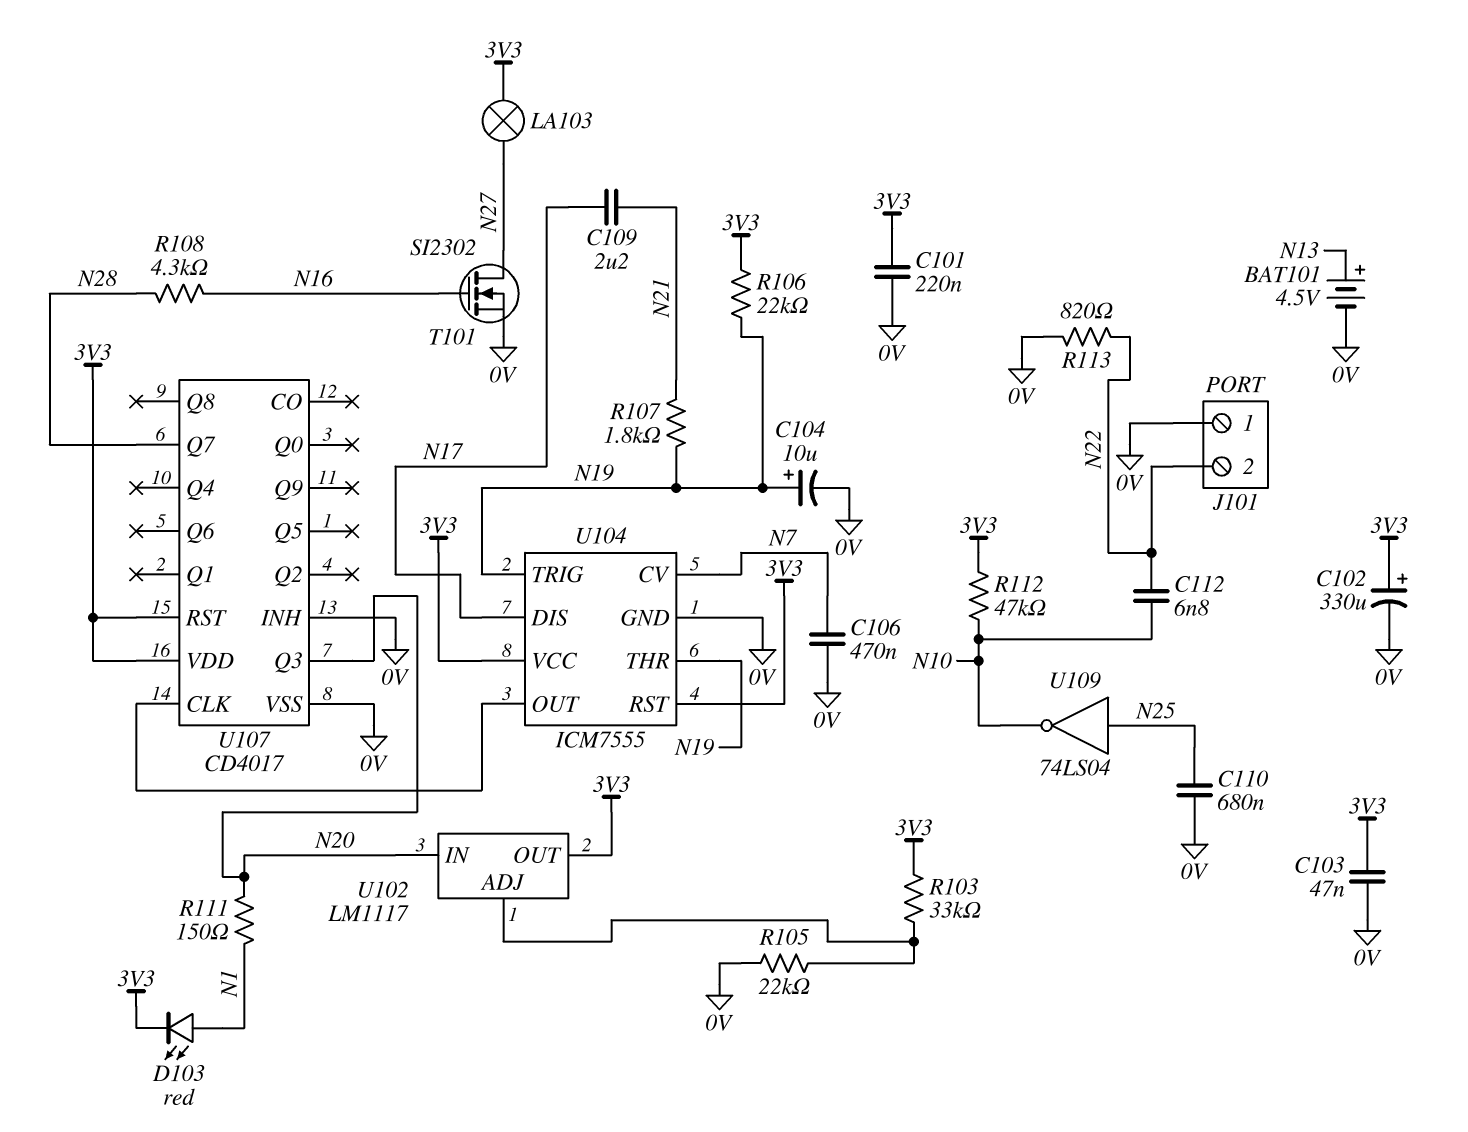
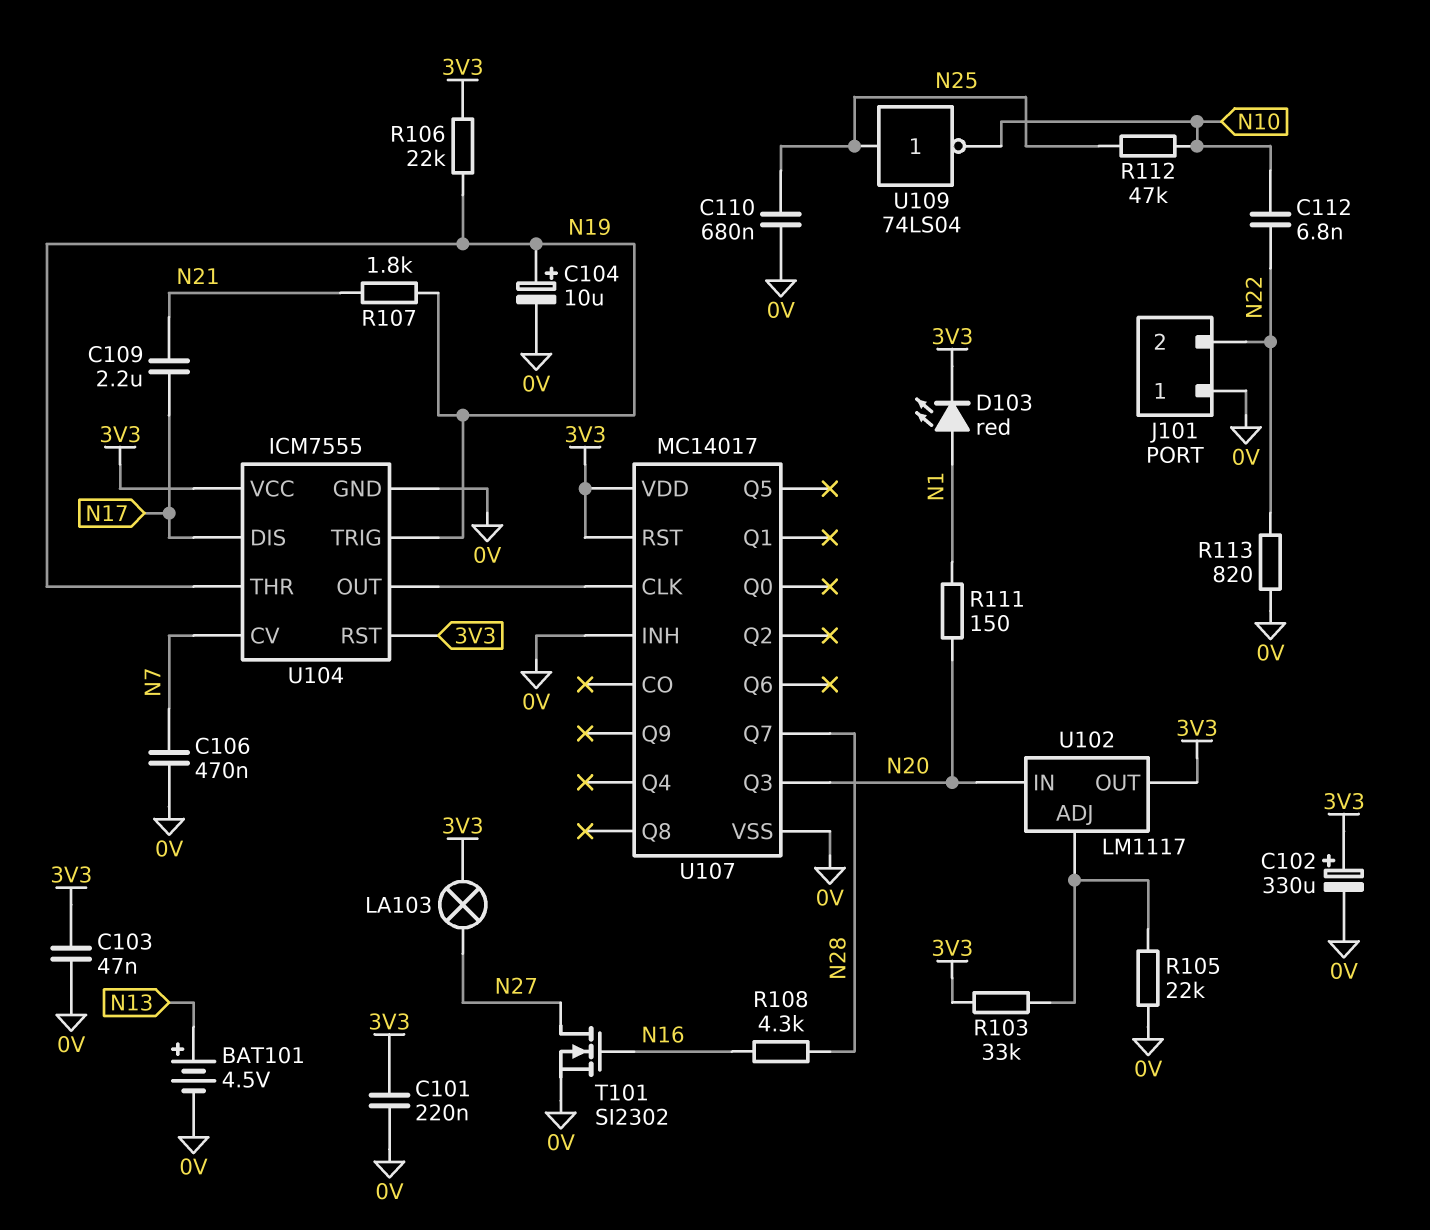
R112: 47k (3V3, N10) -> 47k (N10, N25)
U107: CD4017 -> MC14017

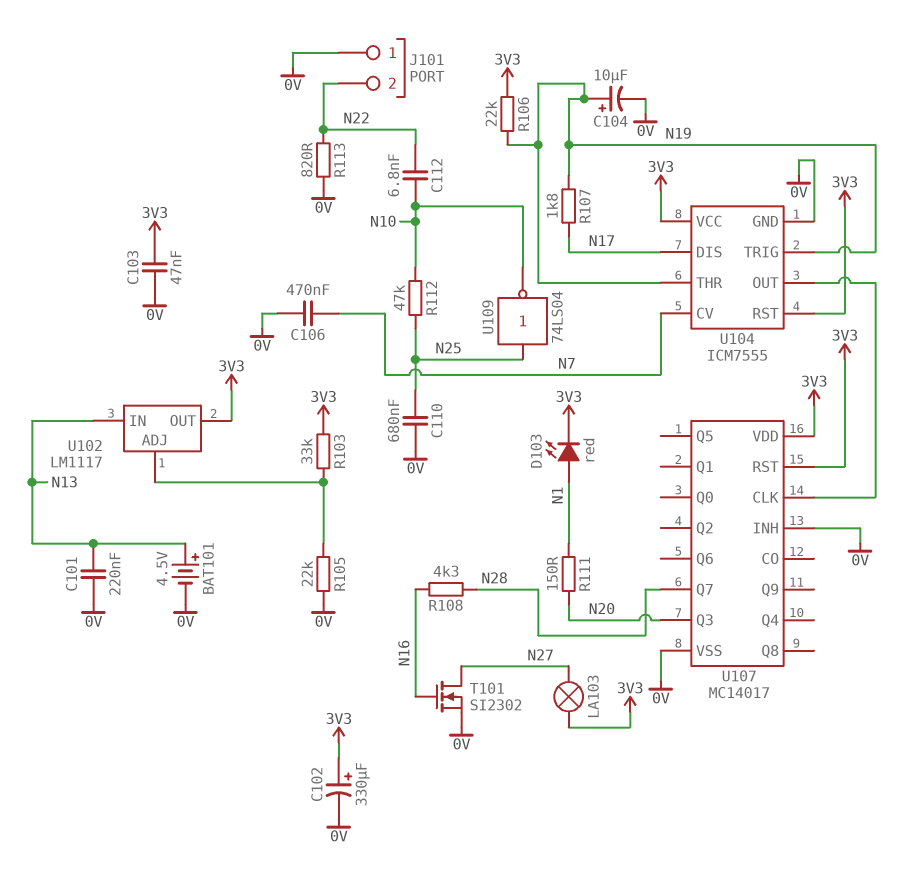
C101: 220nF (0V, 3V3) -> 220nF (0V, N13)
C109: 2.2uF (N17, N21) -> none
R107: 1.8k (N19, N21) -> 1.8k (N17, N19)
U102 pin IN: N20 -> N13

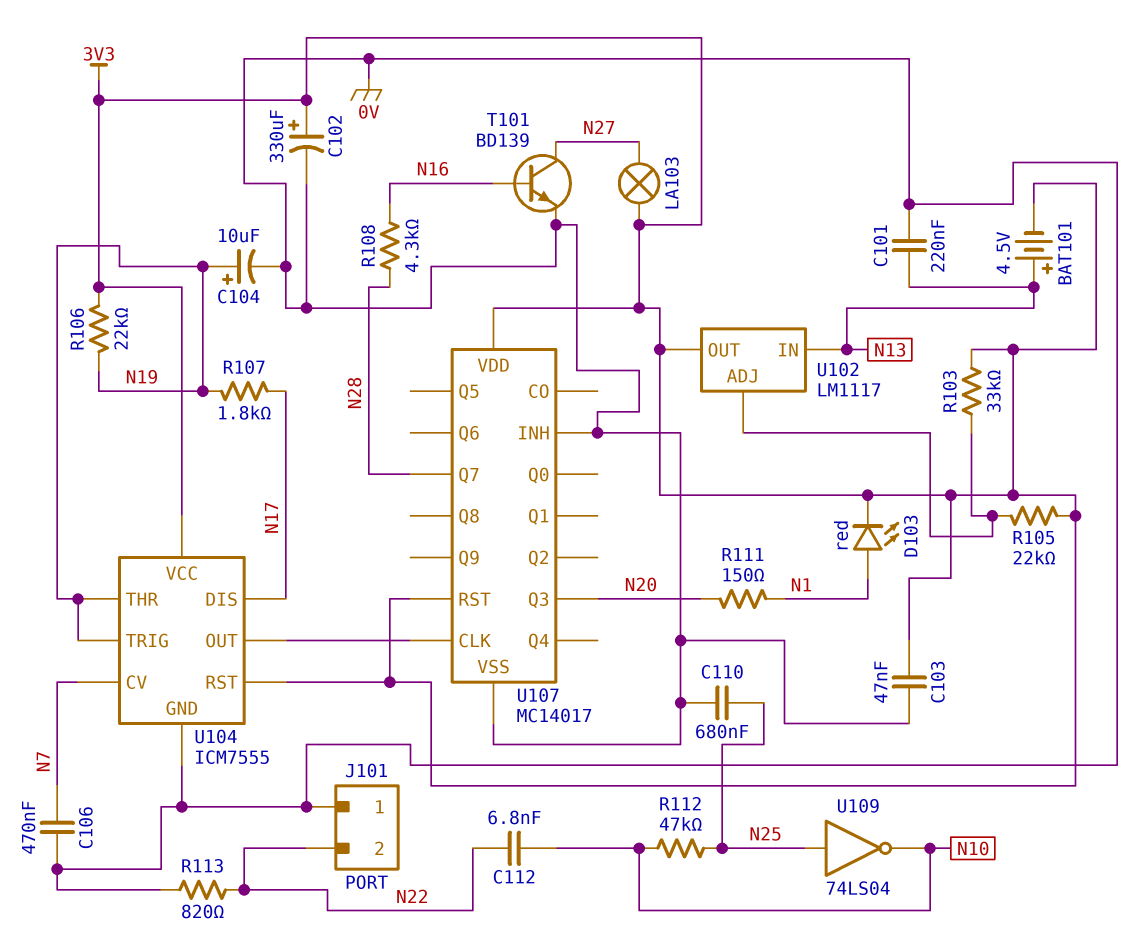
BAT101: 4.5V (plus N13, minus 0V) -> 4.5V (plus N13, minus 3V3)
R105: 22k (0V, U102/ADJ) -> 22k (3V3, U102/ADJ)
T101: NMOS SI2302 (G N16, D N27, S 0V) -> NPN BD139 (B N16, C N27, E 0V)

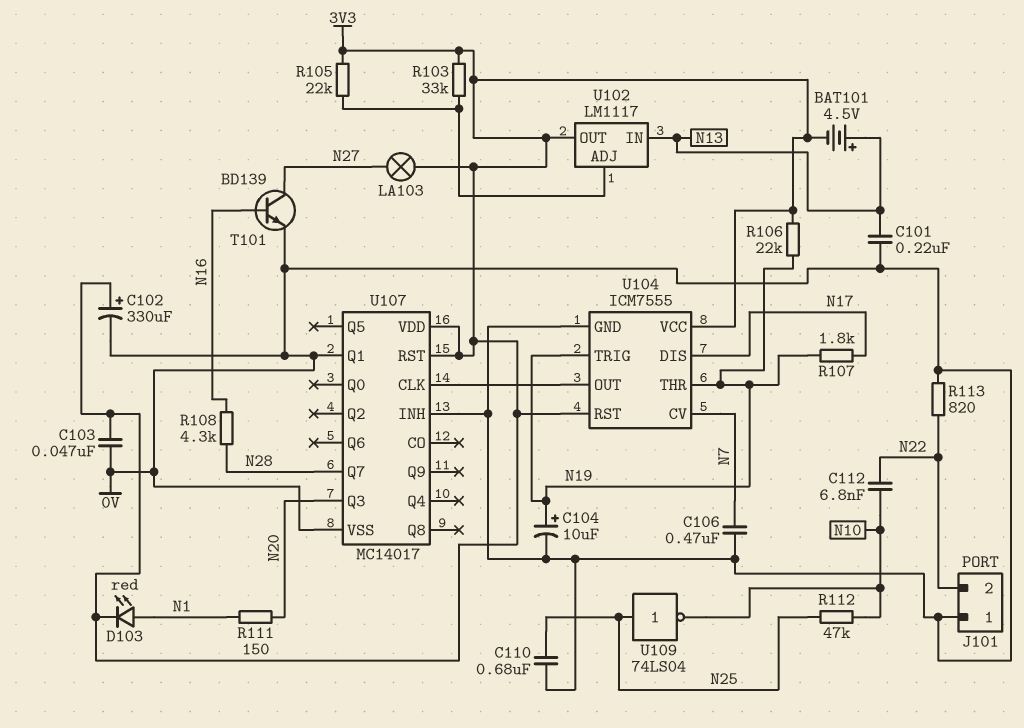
U107 pin Q1: none -> 0V

